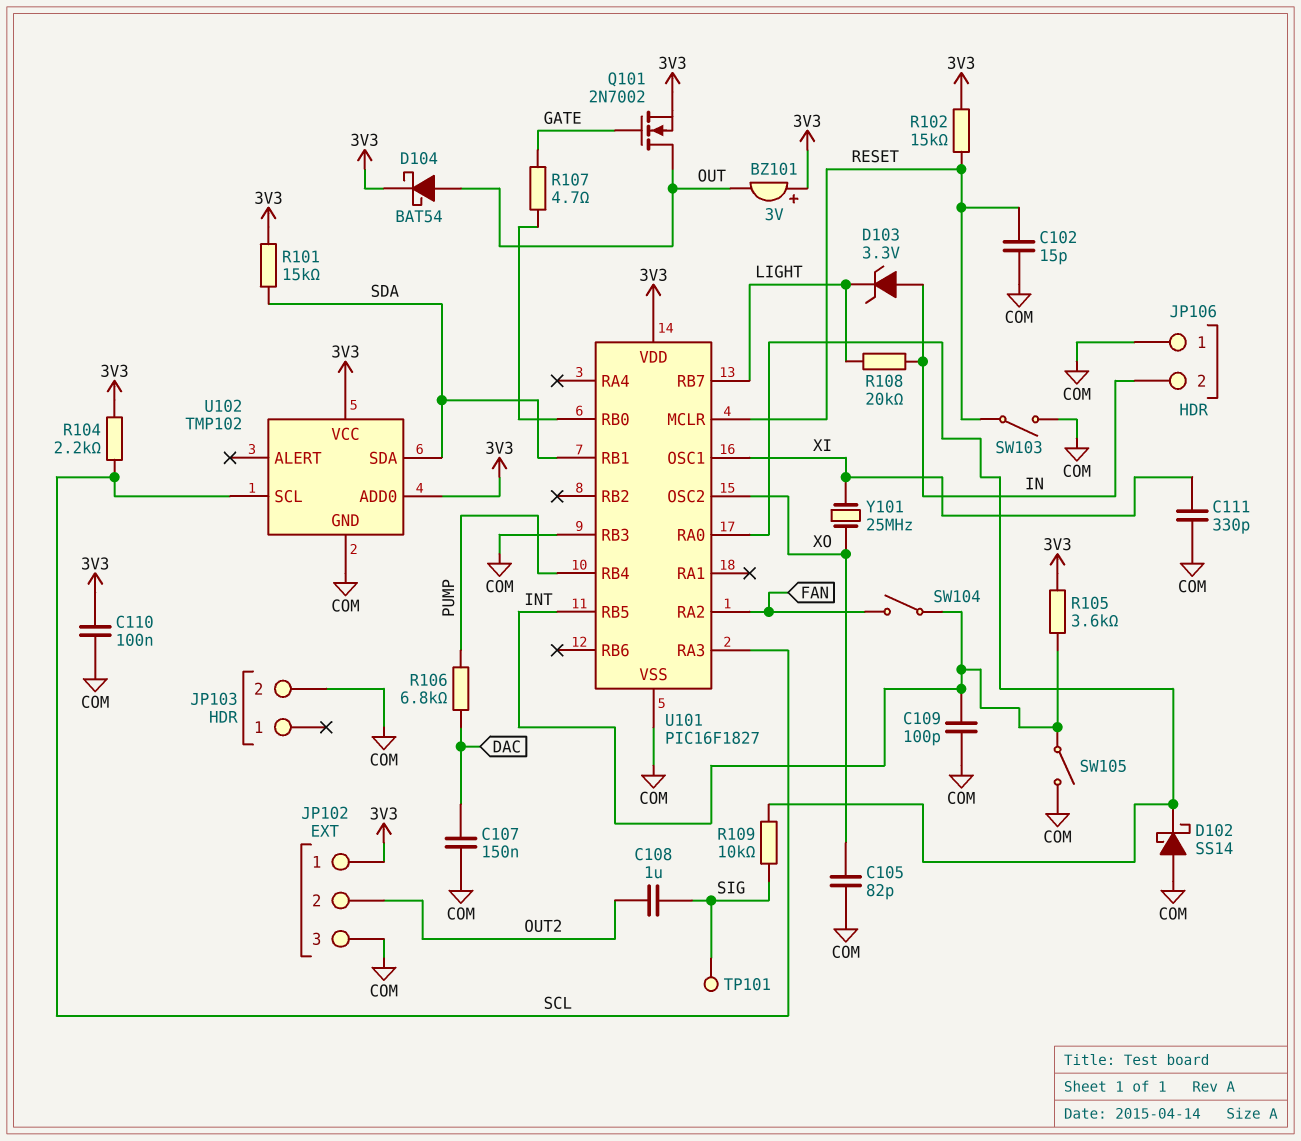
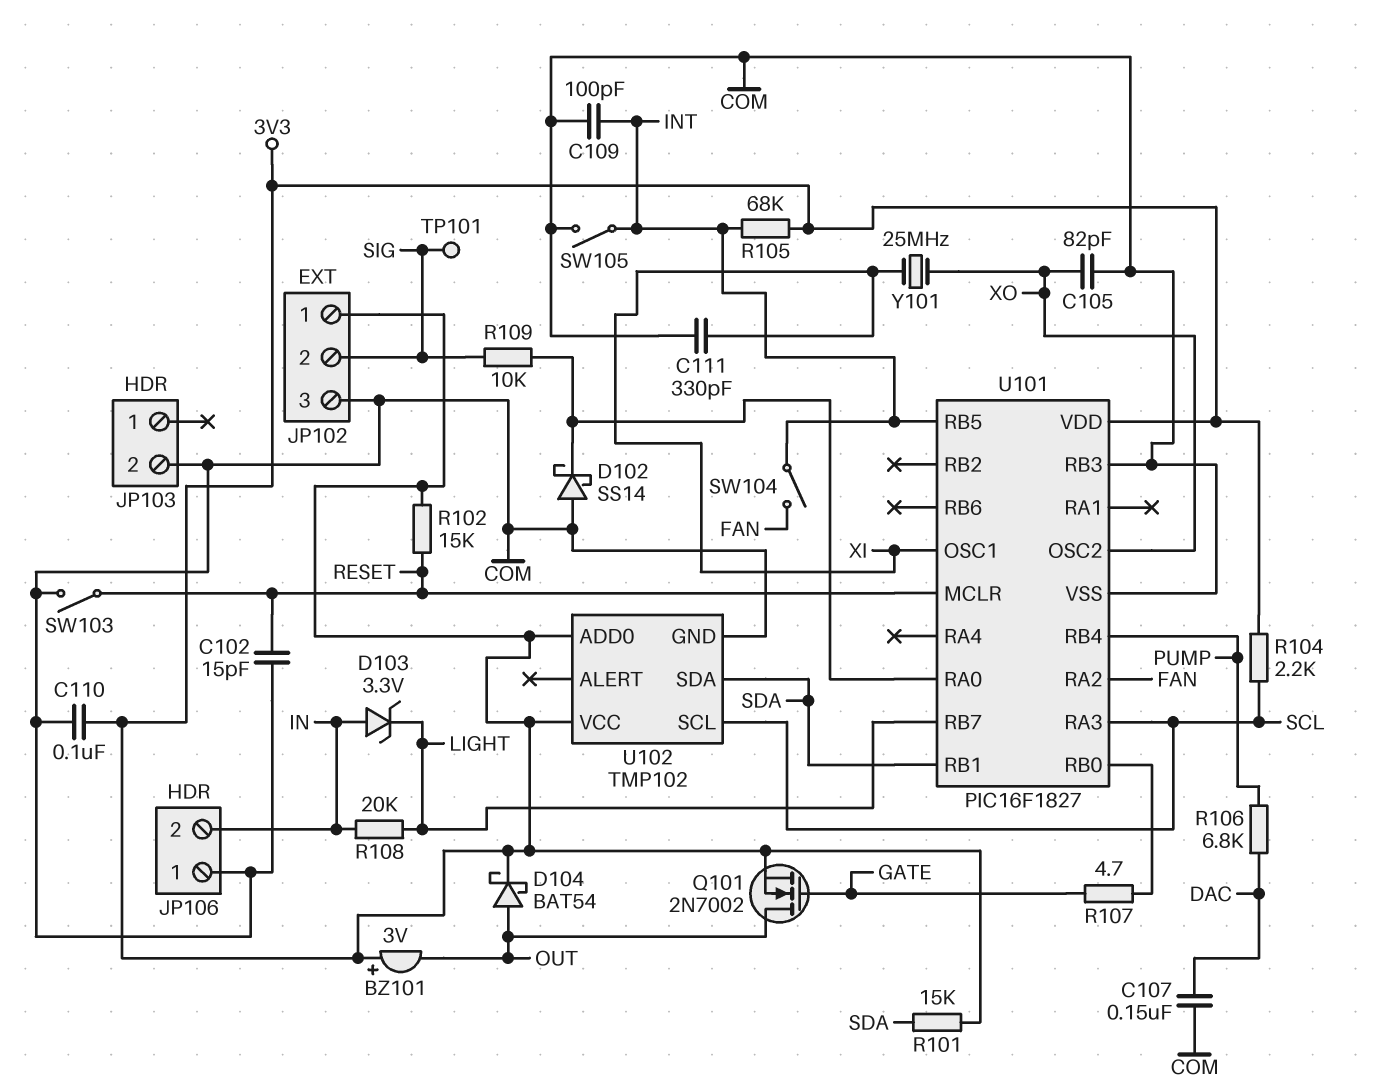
C108: 1uF (OUT2, SIG) -> none
JP102 pin 2: OUT2 -> SIG
R105: 3.6k (3V3, INT) -> 68k (3V3, INT)

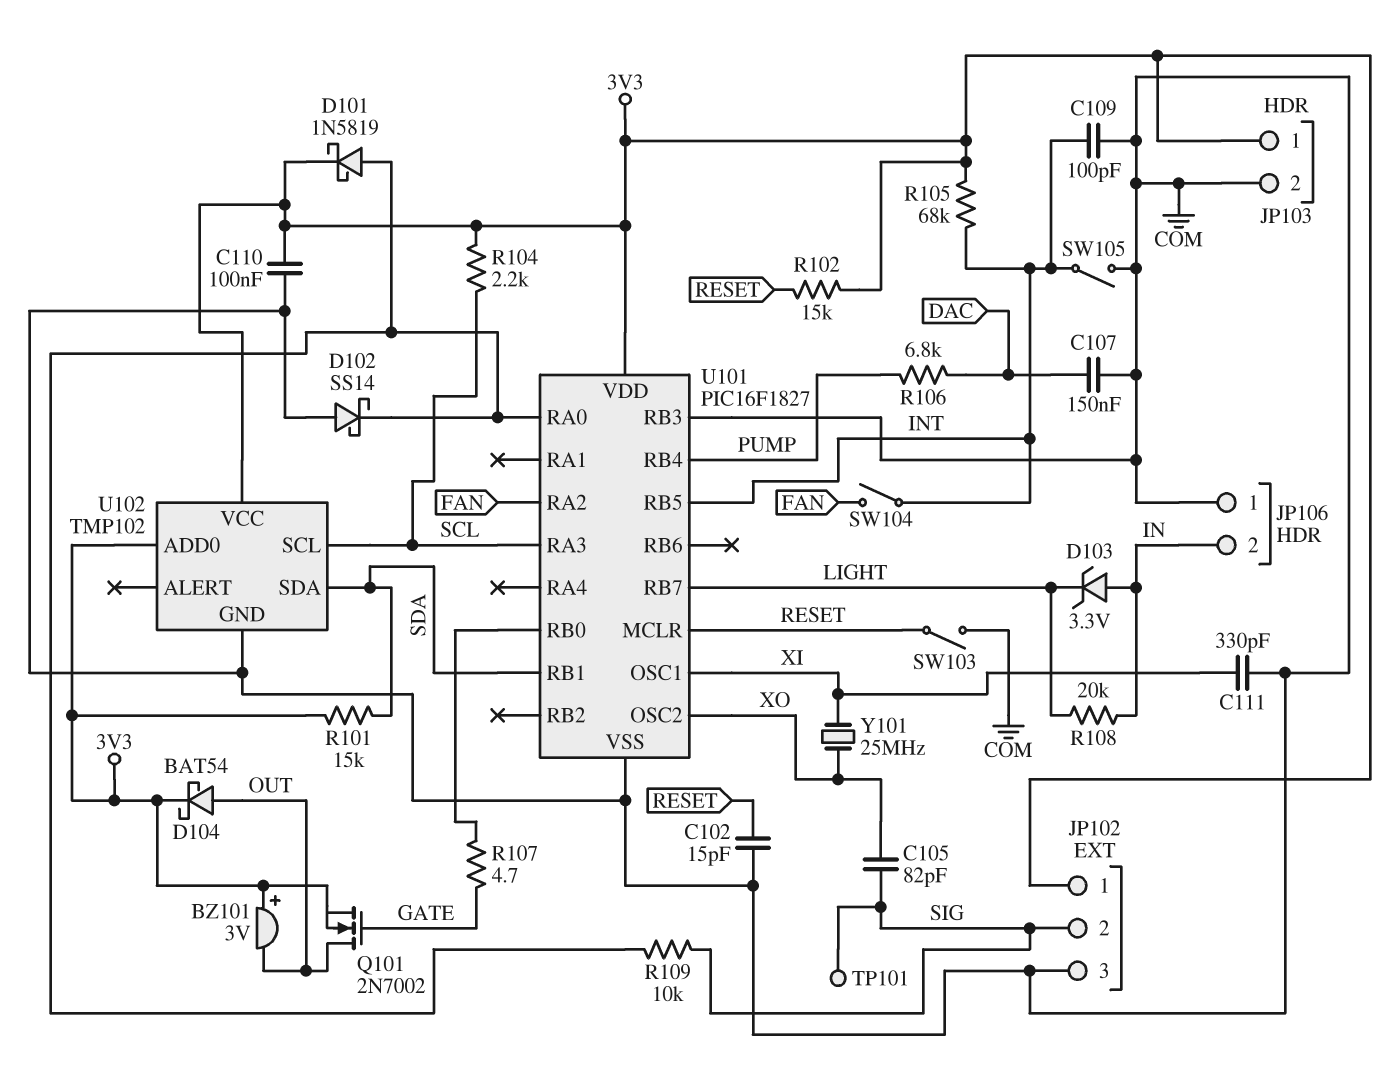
C105: 82pF (COM, XO) -> 82pF (SIG, XO)
D101: none -> schottky 1N5819 (A U101/RA0, K 3V3)
JP103 pin 1: none -> 3V3

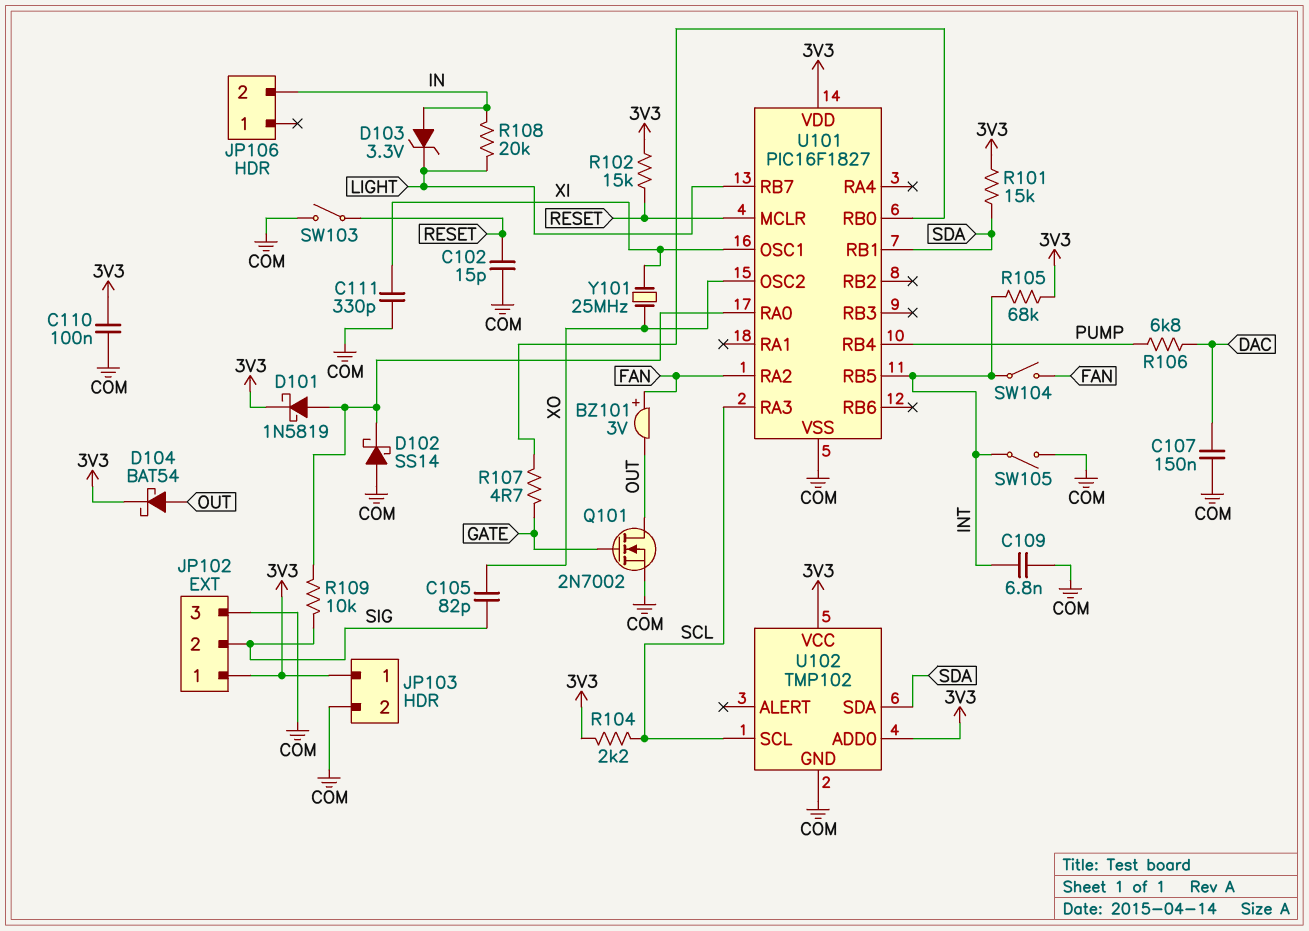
BZ101: buzzer 3V (plus 3V3, minus OUT) -> buzzer 3V (plus FAN, minus OUT)
C109: 100pF (COM, INT) -> 6.8nF (COM, INT)
JP106 pin 1: COM -> none
Q101: NMOS 2N7002 (G GATE, D OUT, S 3V3) -> NMOS 2N7002 (G GATE, D OUT, S COM)
TP101: test point (SIG) -> none
U101 pin RB3: COM -> none

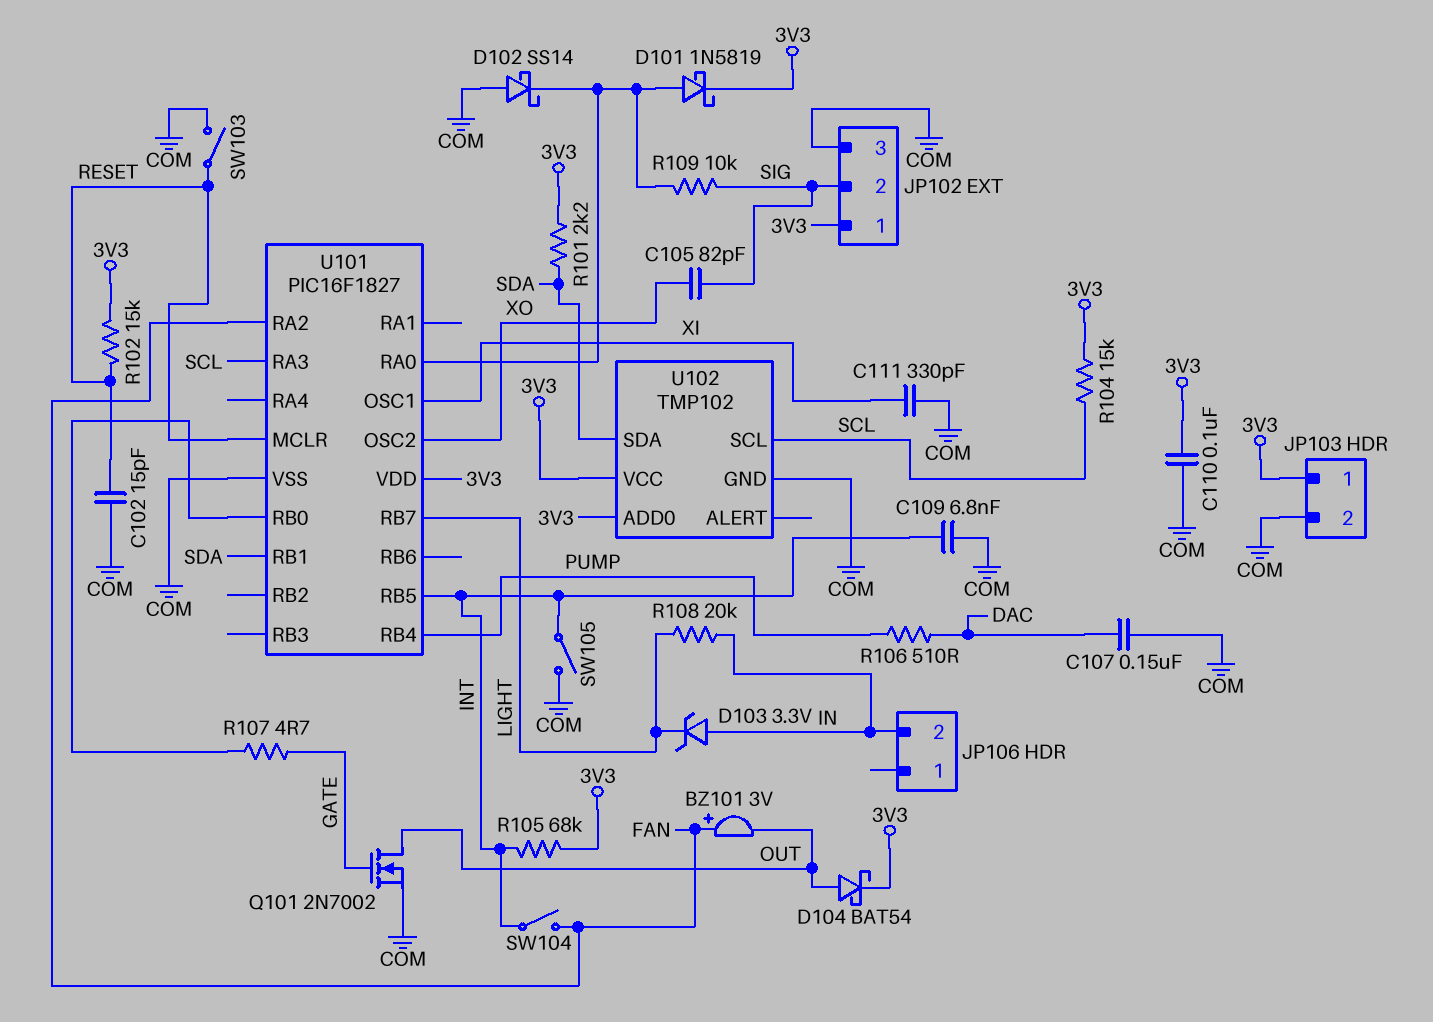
R101: 15k (3V3, SDA) -> 2.2k (3V3, SDA)
R104: 2.2k (3V3, SCL) -> 15k (3V3, SCL)
R106: 6.8k (DAC, PUMP) -> 510 (DAC, PUMP)
Y101: 25MHz (XI, XO) -> none

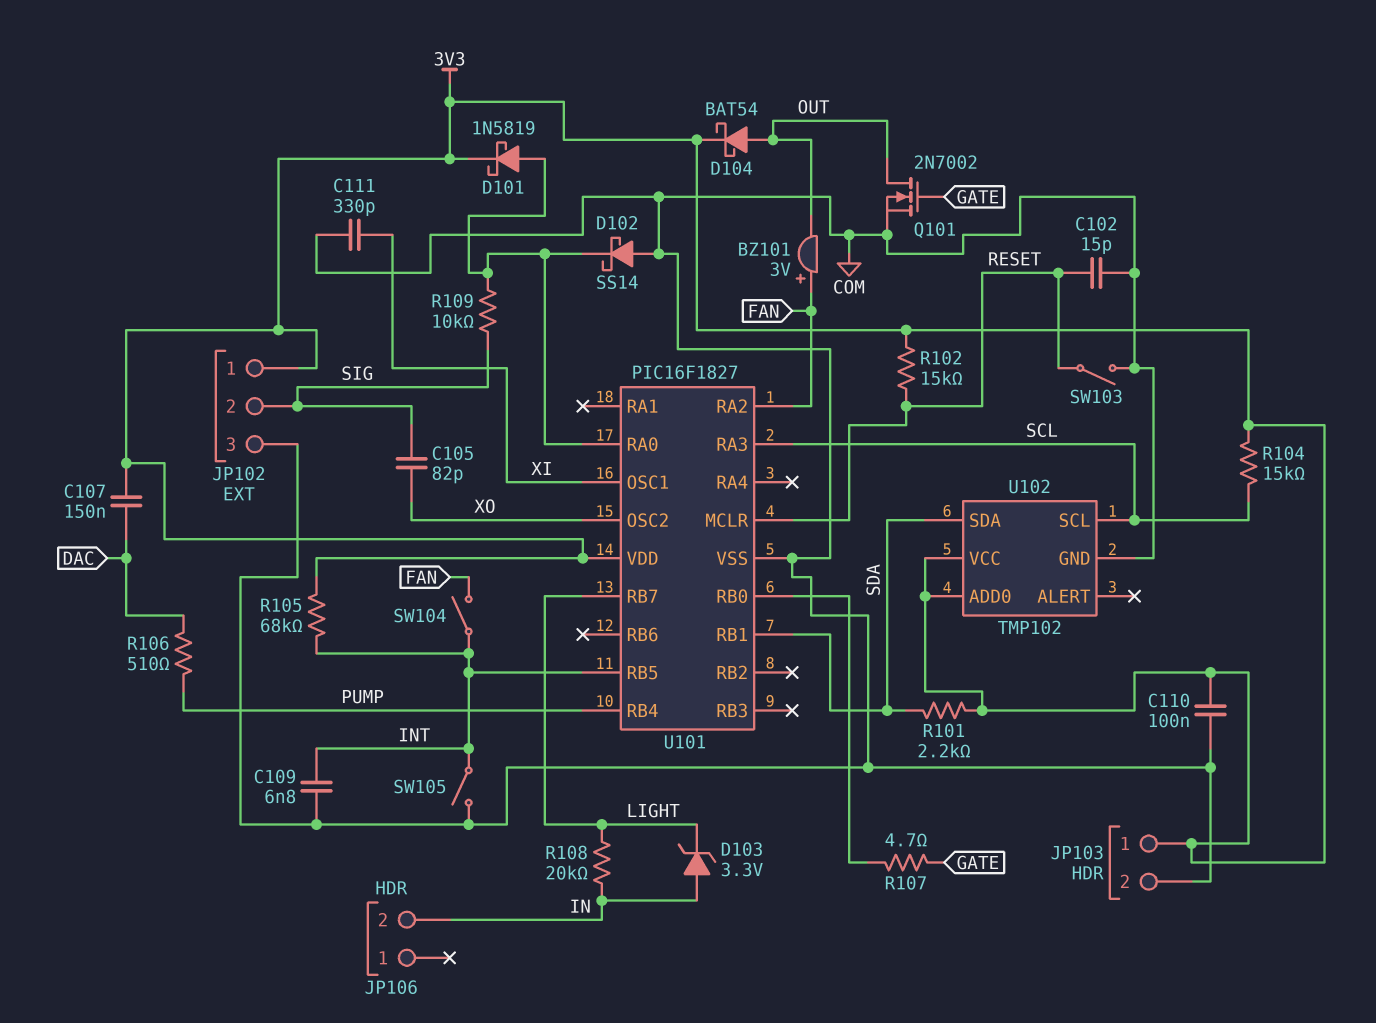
C107: 150nF (COM, DAC) -> 150nF (3V3, DAC)

